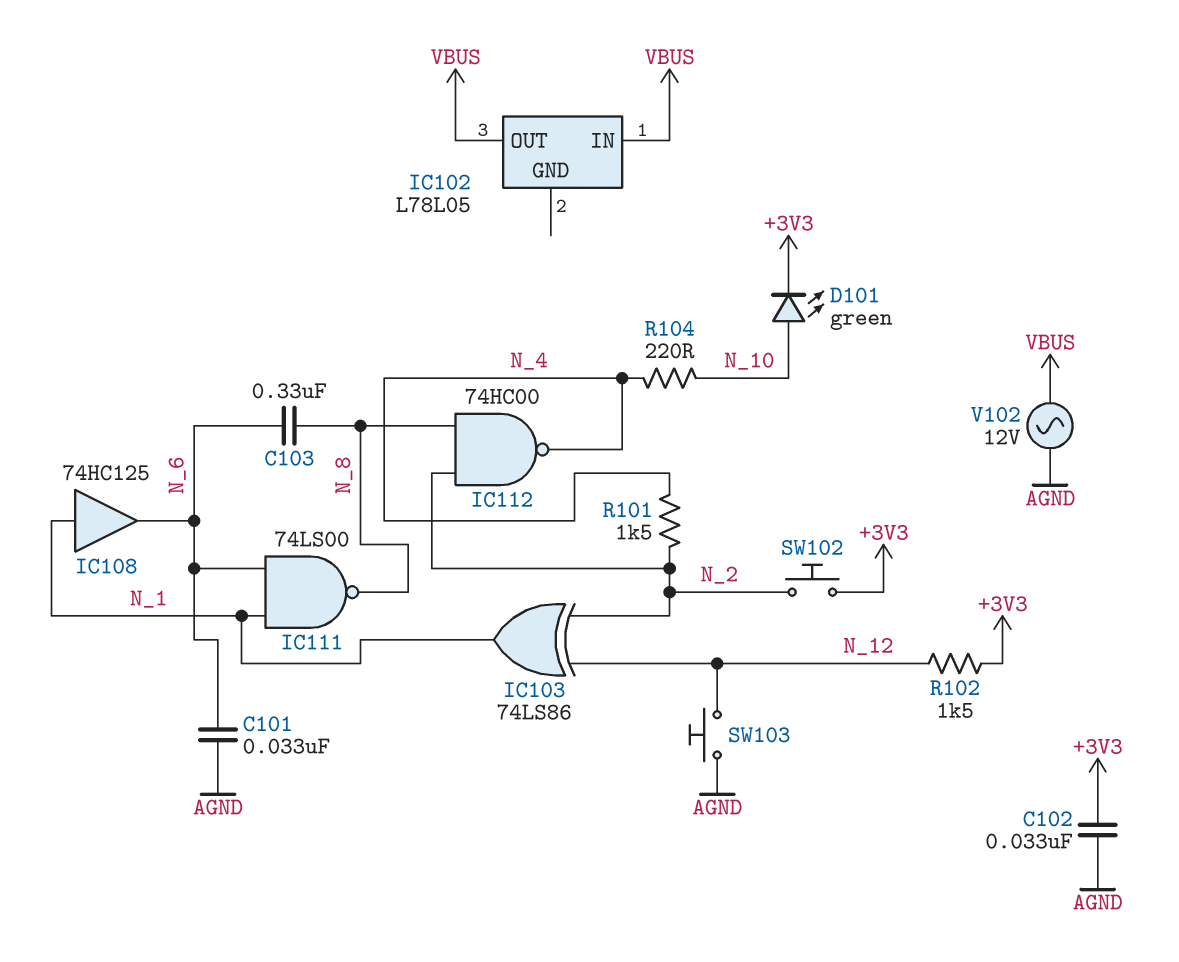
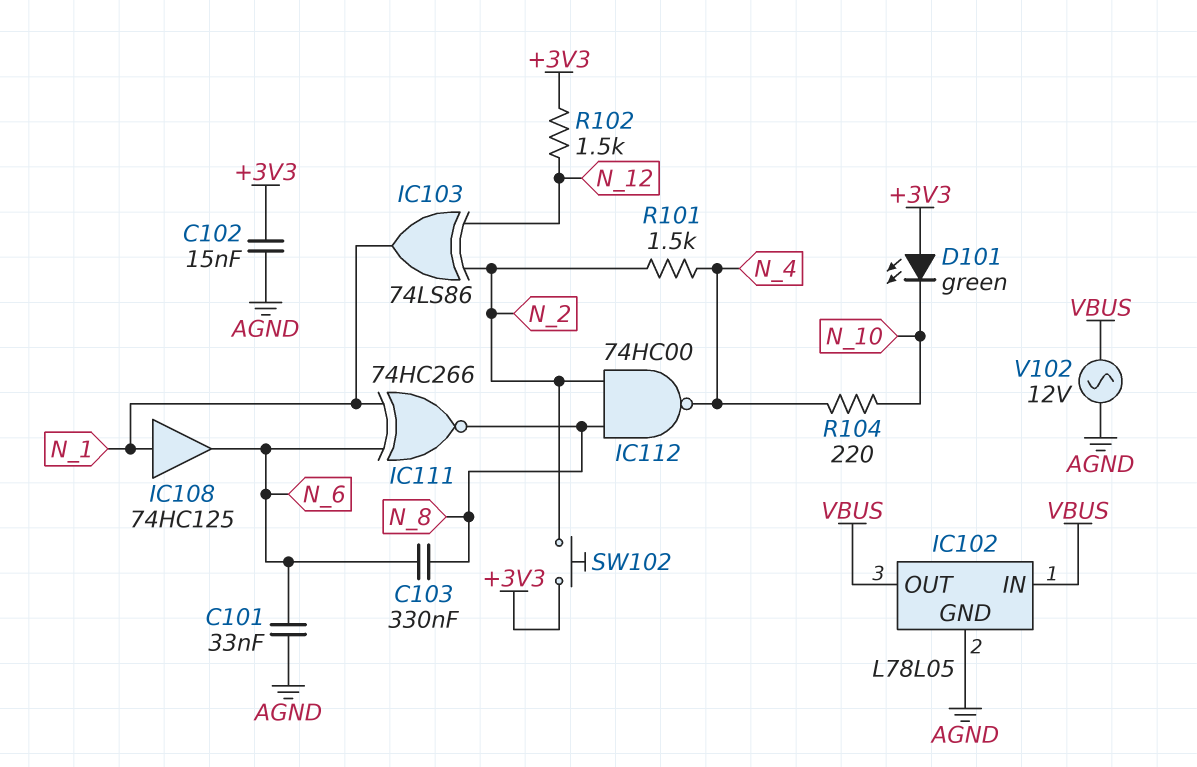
C102: 33nF (+3V3, AGND) -> 15nF (+3V3, AGND)
D101: LED green (A N_10, K +3V3) -> LED green (A +3V3, K N_10)
IC102 pin GND: none -> AGND
IC111: NAND 74LS00 (in N_1, in N_6, out N_8) -> XNOR 74HC266 (in N_1, in N_6, out N_8)
SW103: button (AGND, N_12) -> none

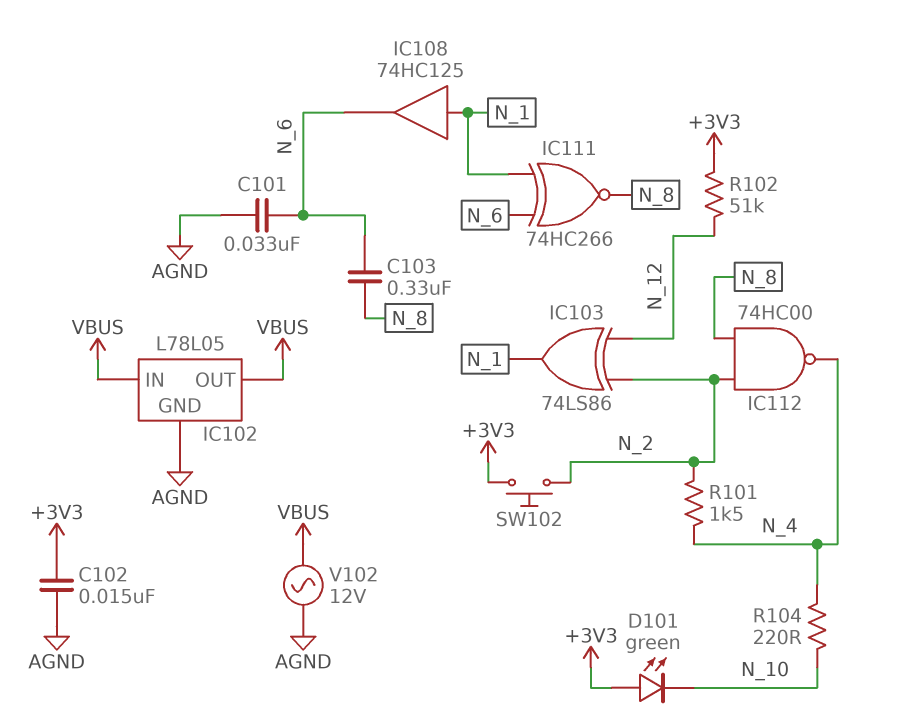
R102: 1.5k (+3V3, N_12) -> 51k (+3V3, N_12)

